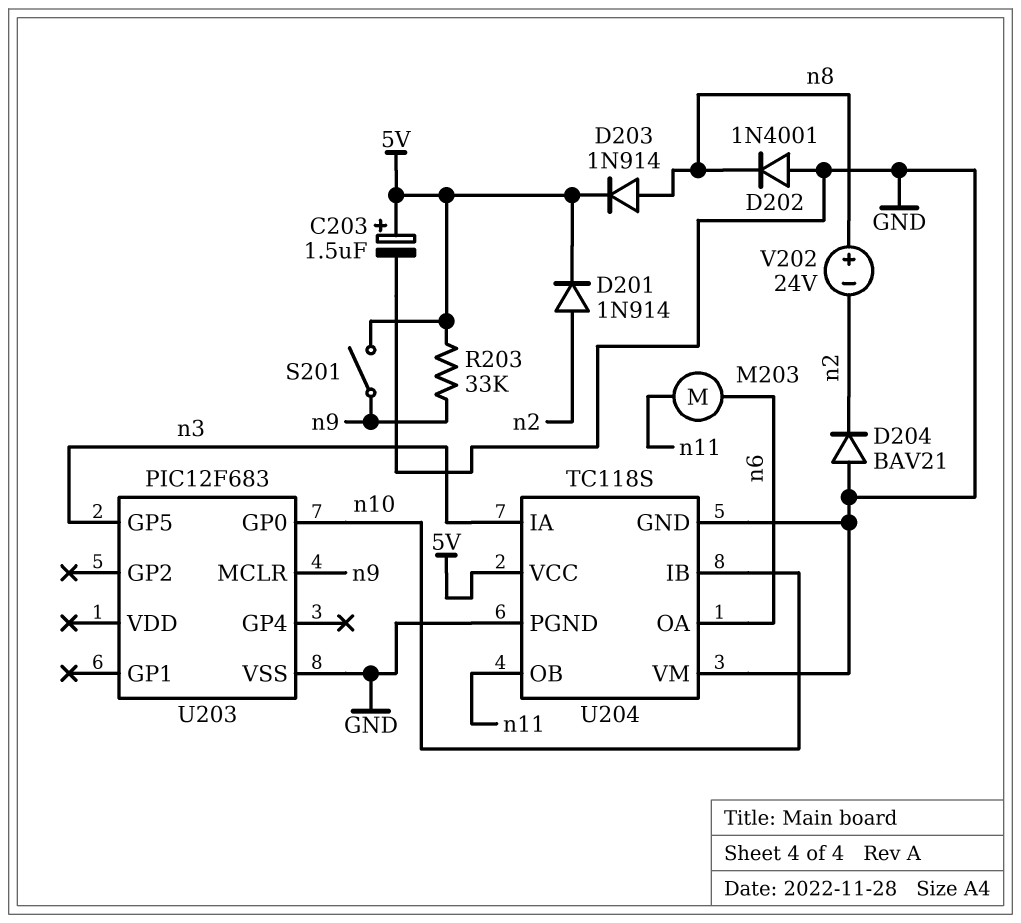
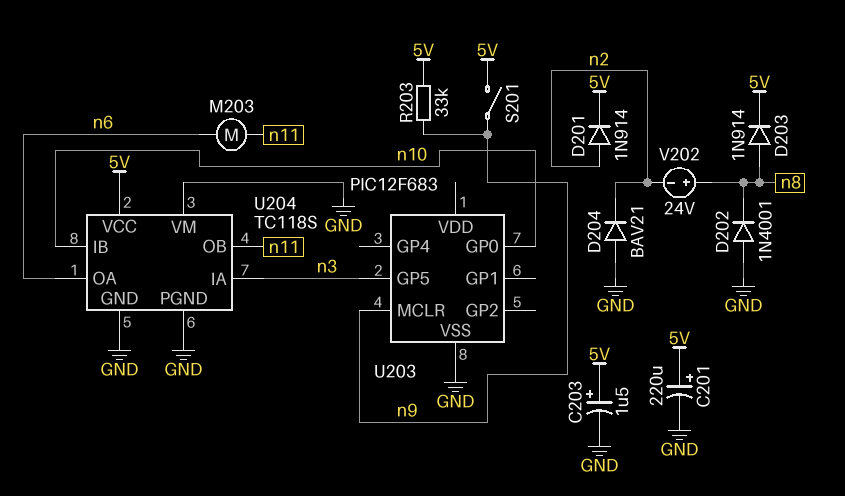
C201: none -> 220uF (plus 5V, minus GND)

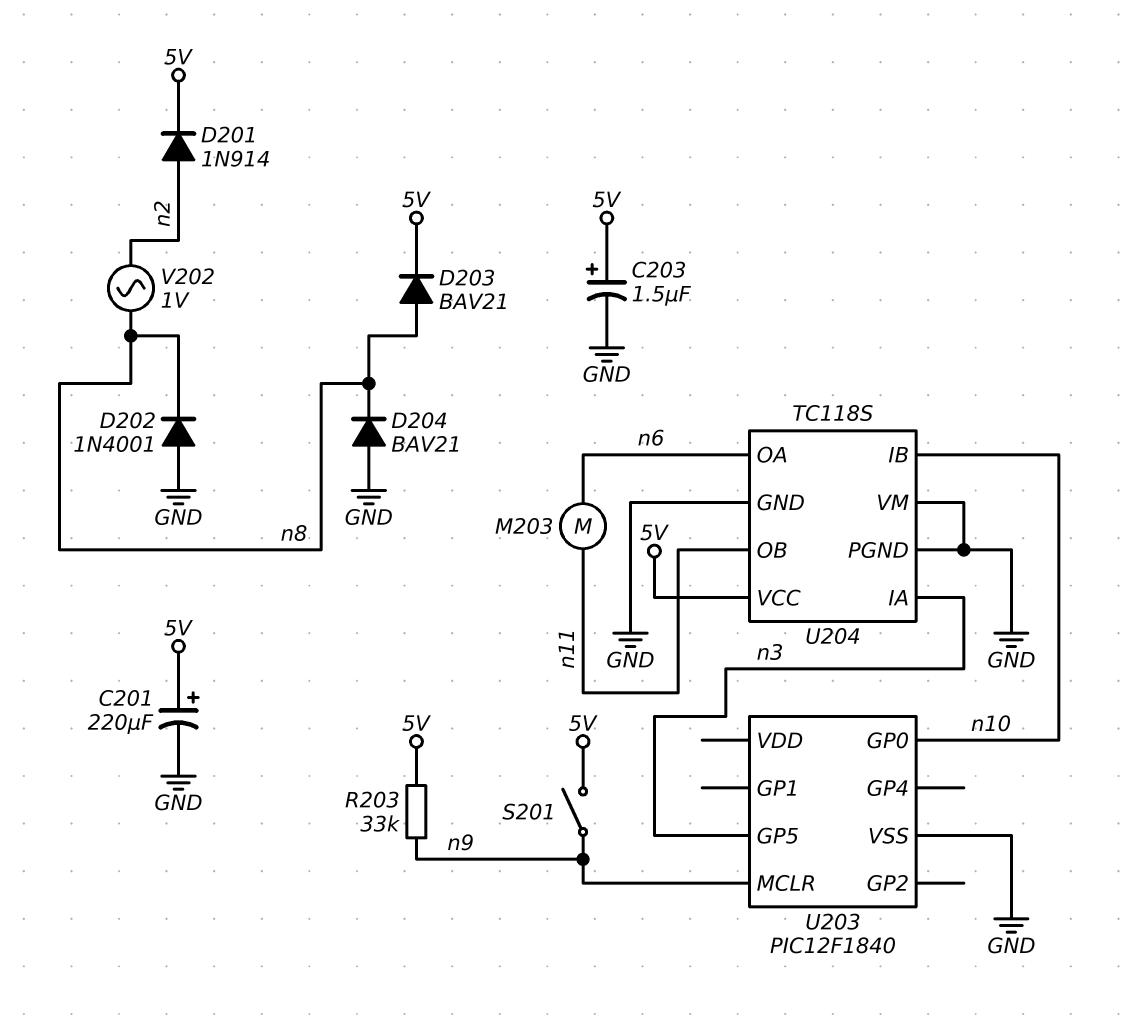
D203: diode 1N914 (A n8, K 5V) -> diode BAV21 (A n8, K 5V)
D204: diode BAV21 (A GND, K n2) -> diode BAV21 (A GND, K n8)
U203: PIC12F683 -> PIC12F1840
V202: 24V (plus n8, minus n2) -> AC 1V (n2, n8)

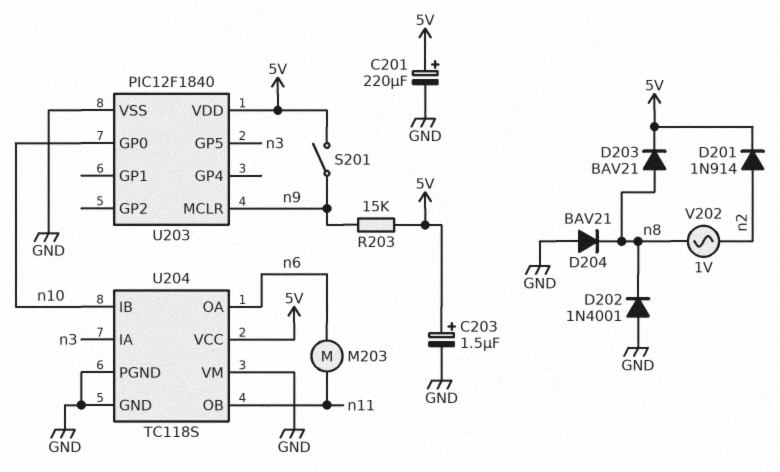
R203: 33k (5V, n9) -> 15k (5V, n9)
U203 pin VDD: none -> 5V

